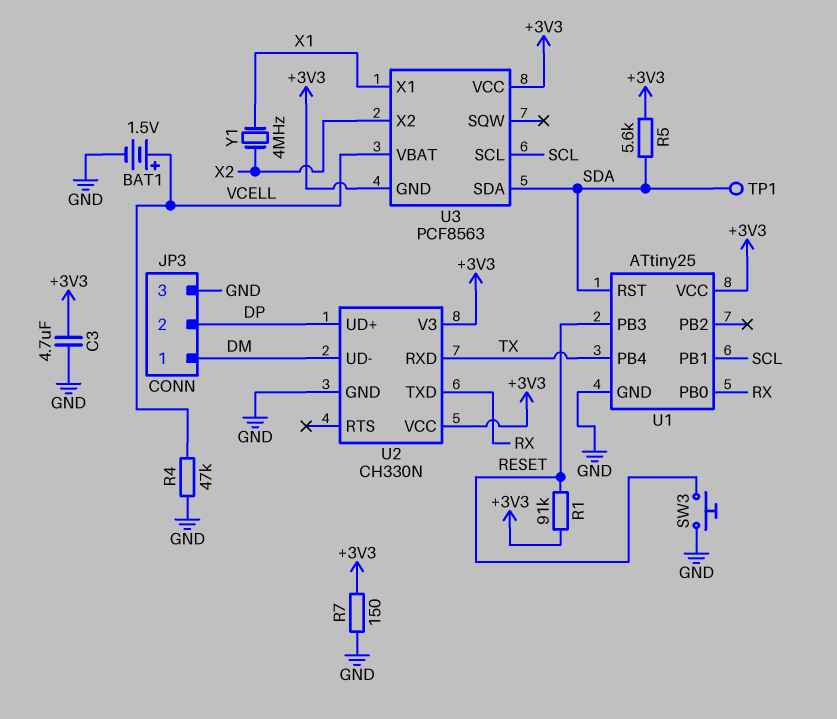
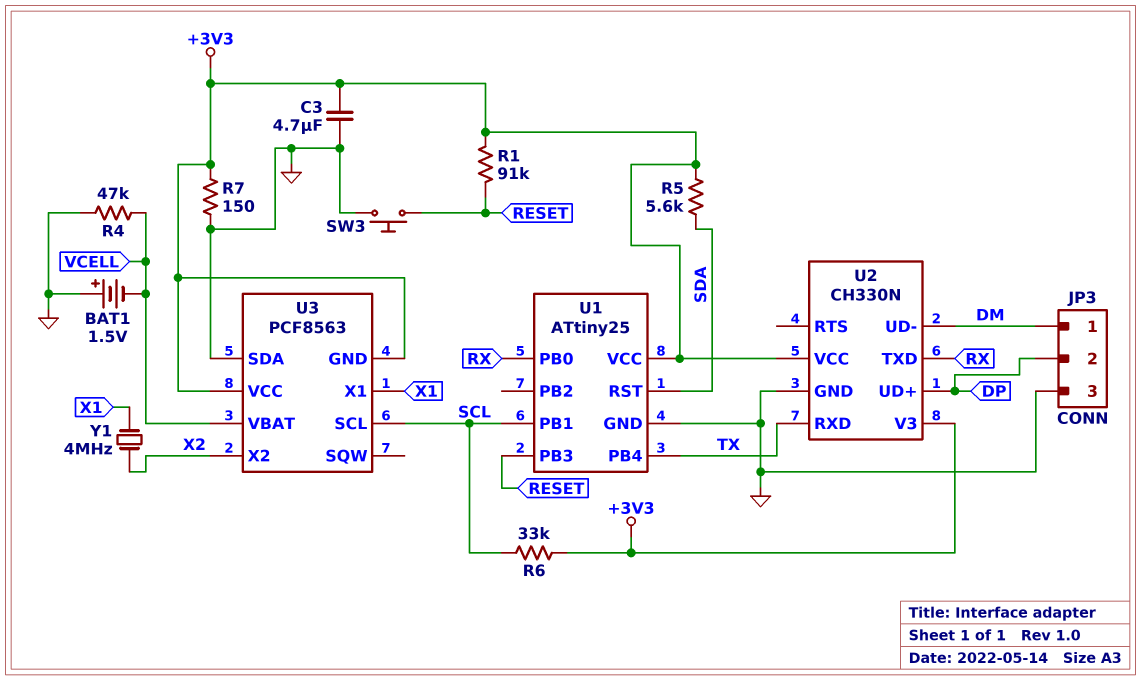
BAT1: 1.5V (plus VCELL, minus GND) -> 1.5V (plus GND, minus VCELL)
R6: none -> 33k (+3V3, SCL)
TP1: test point (SDA) -> none
U3 pin SDA: SDA -> GND

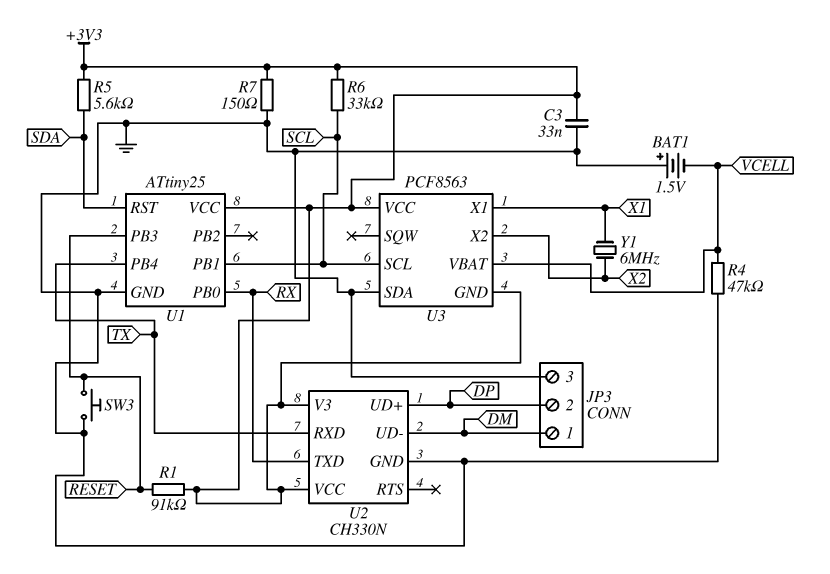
C3: 4.7uF (+3V3, GND) -> 33nF (+3V3, GND)
Y1: 4MHz (X1, X2) -> 6MHz (X1, X2)

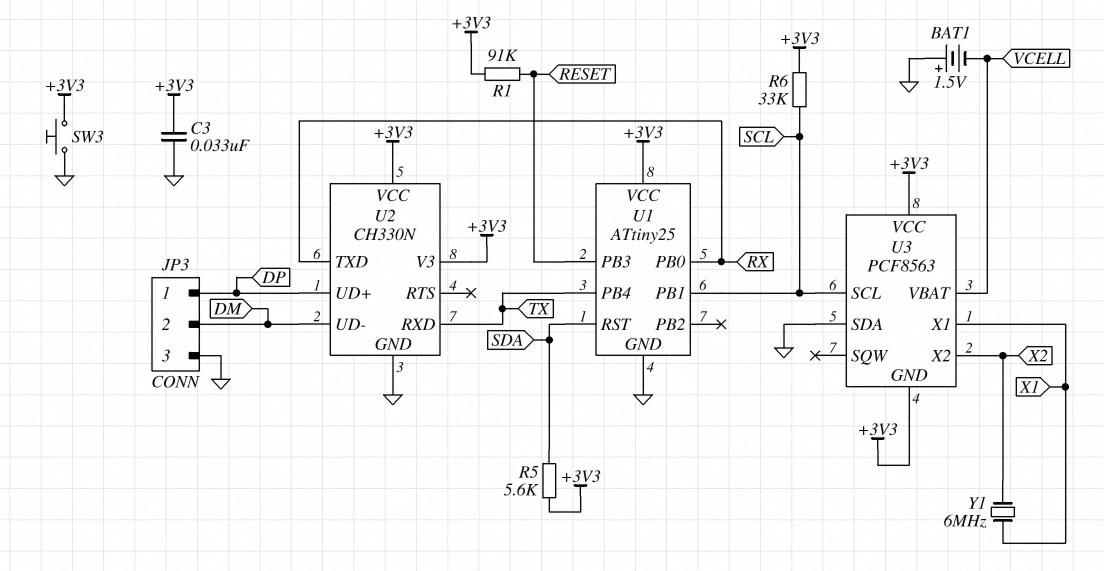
JP3 pin 1: DM -> DP
JP3 pin 2: DP -> DM
R4: 47k (GND, VCELL) -> none
R7: 150 (+3V3, GND) -> none
SW3: button (GND, RESET) -> button (+3V3, GND)

